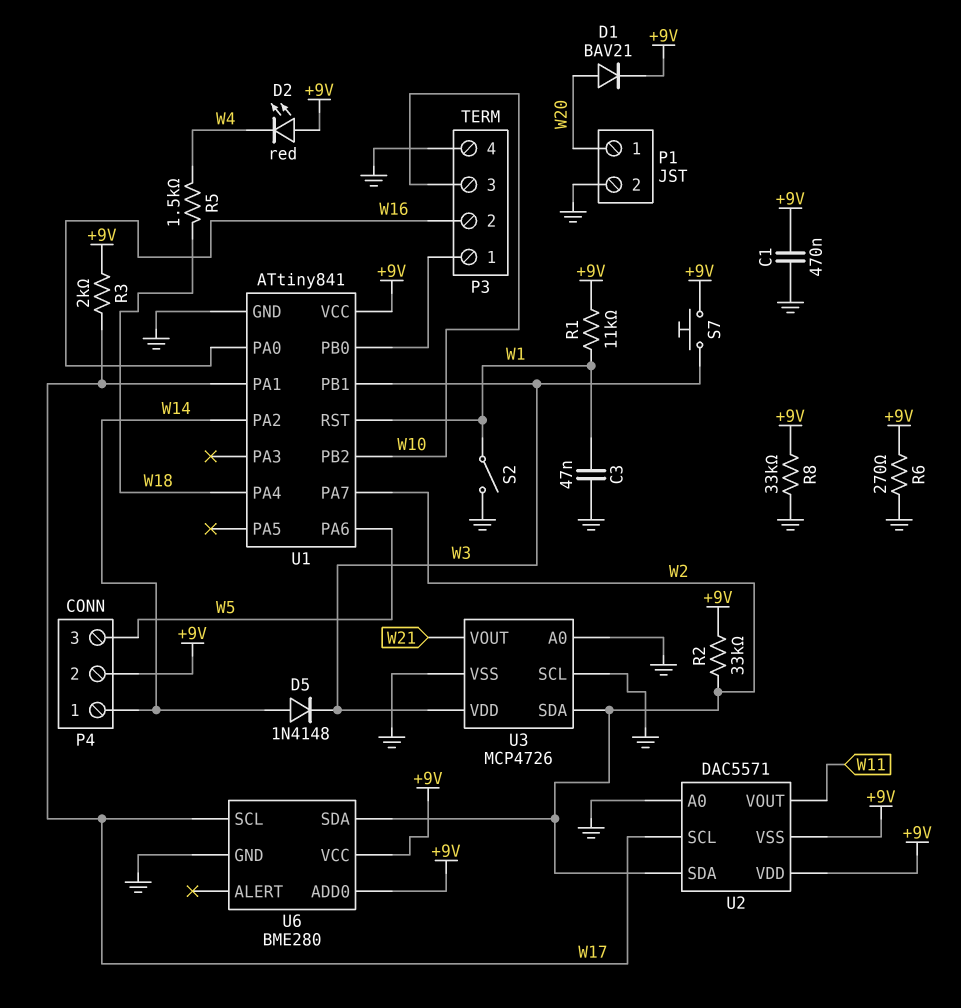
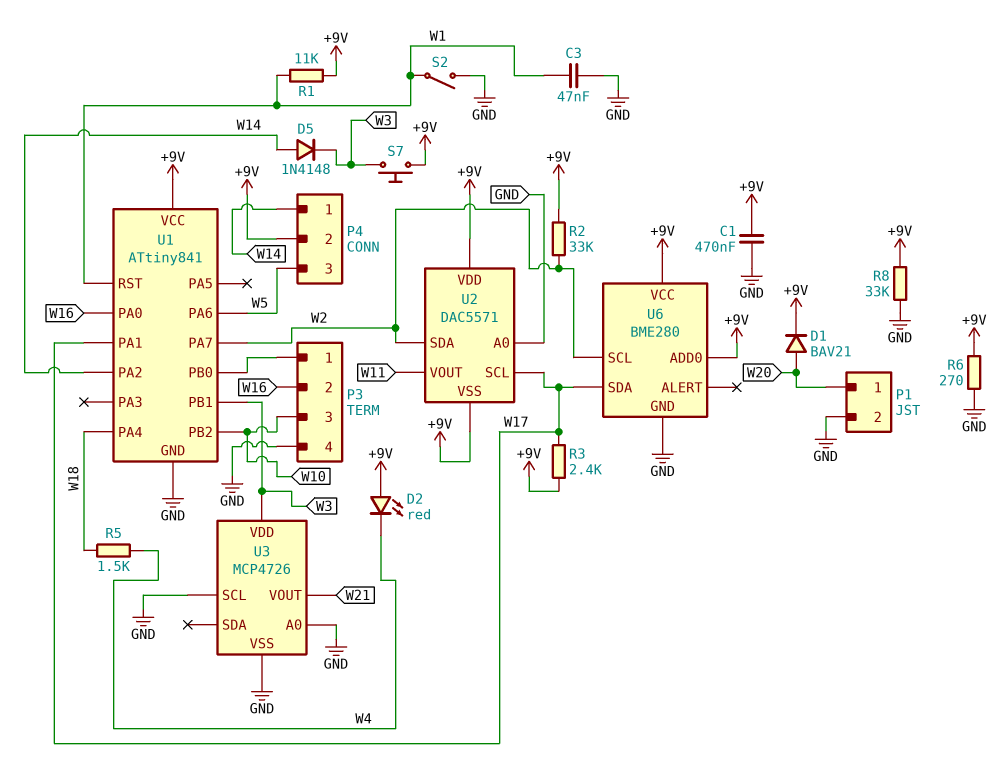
R3: 2k (+9V, W17) -> 2.4k (+9V, W17)
U3 pin SDA: W2 -> none
U6 pin SCL: W17 -> W2
U6 pin SDA: W2 -> W17

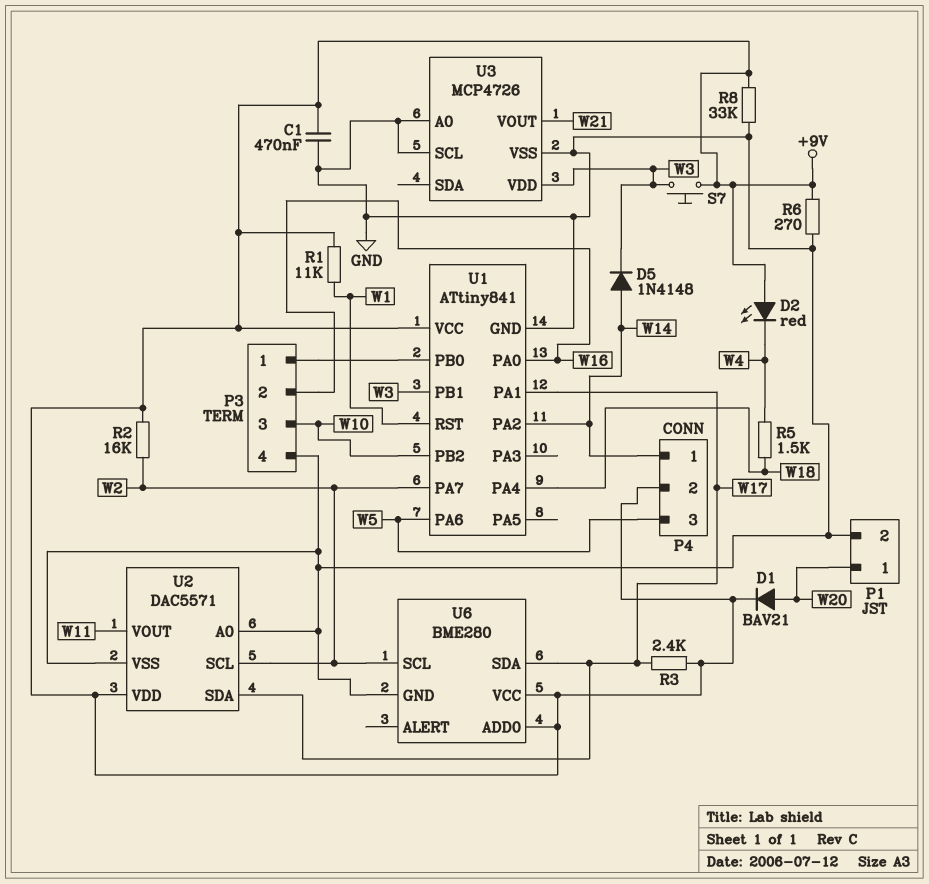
C3: 47nF (GND, W1) -> none
R2: 33k (+9V, W2) -> 16k (+9V, W2)
S2: switch (GND, W1) -> none
U2 pin SCL: W17 -> W2
U2 pin SDA: W2 -> W17
U2 pin VSS: +9V -> GND

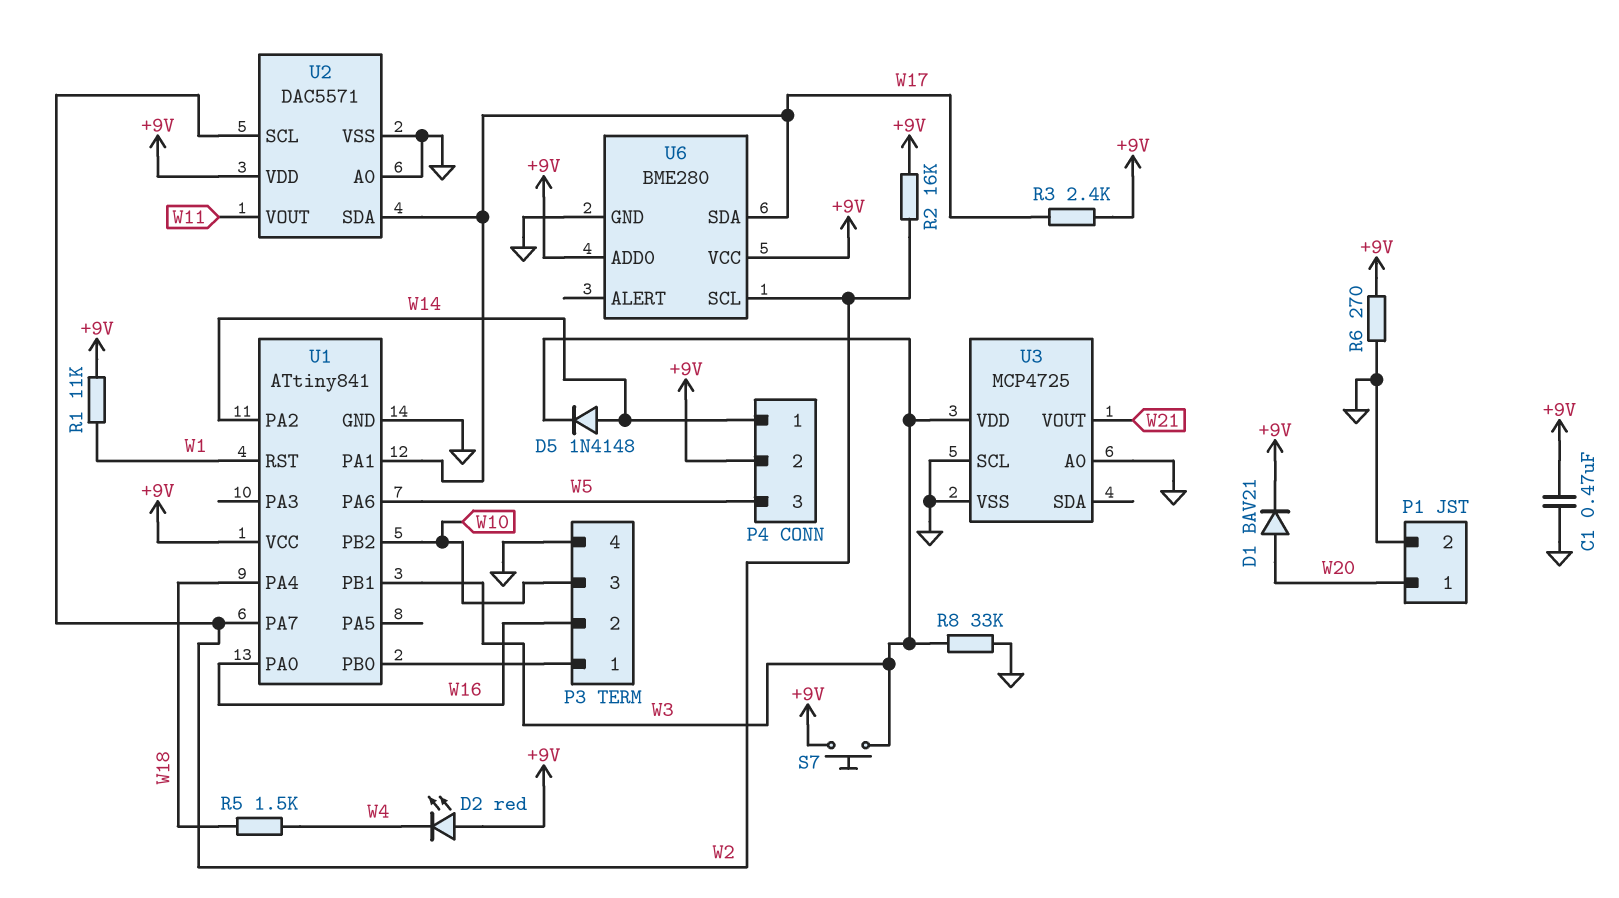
R8: 33k (+9V, GND) -> 33k (GND, W3)
U3: MCP4726 -> MCP4725

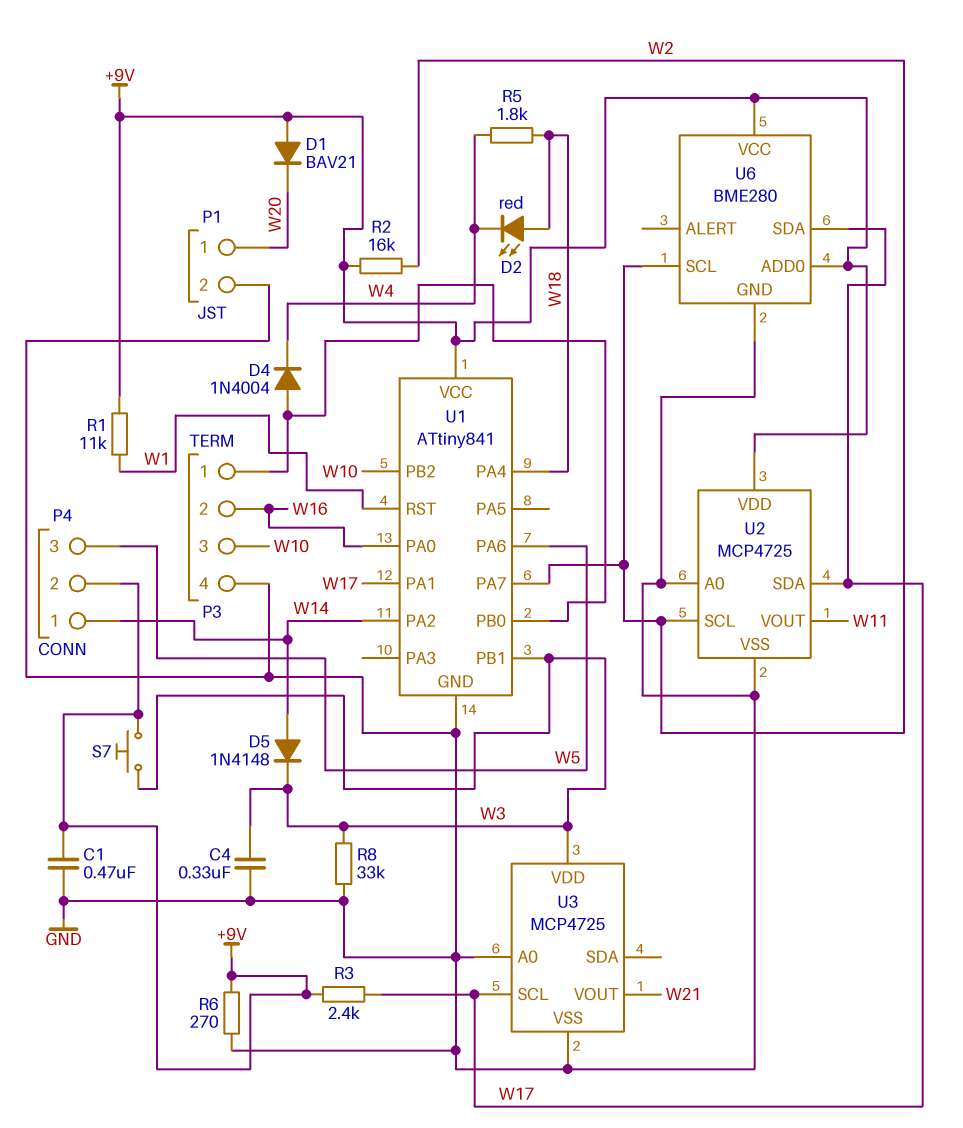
C4: none -> 330nF (GND, W3)
D1: diode BAV21 (A W20, K +9V) -> diode BAV21 (A +9V, K W20)
D2: LED red (A +9V, K W4) -> LED red (A W18, K W4)
D4: none -> diode 1N4004 (A P3/1, K W4)
R5: 1.5k (W4, W18) -> 1.8k (W4, W18)
U2: DAC5571 -> MCP4725
U3 pin SCL: GND -> W17

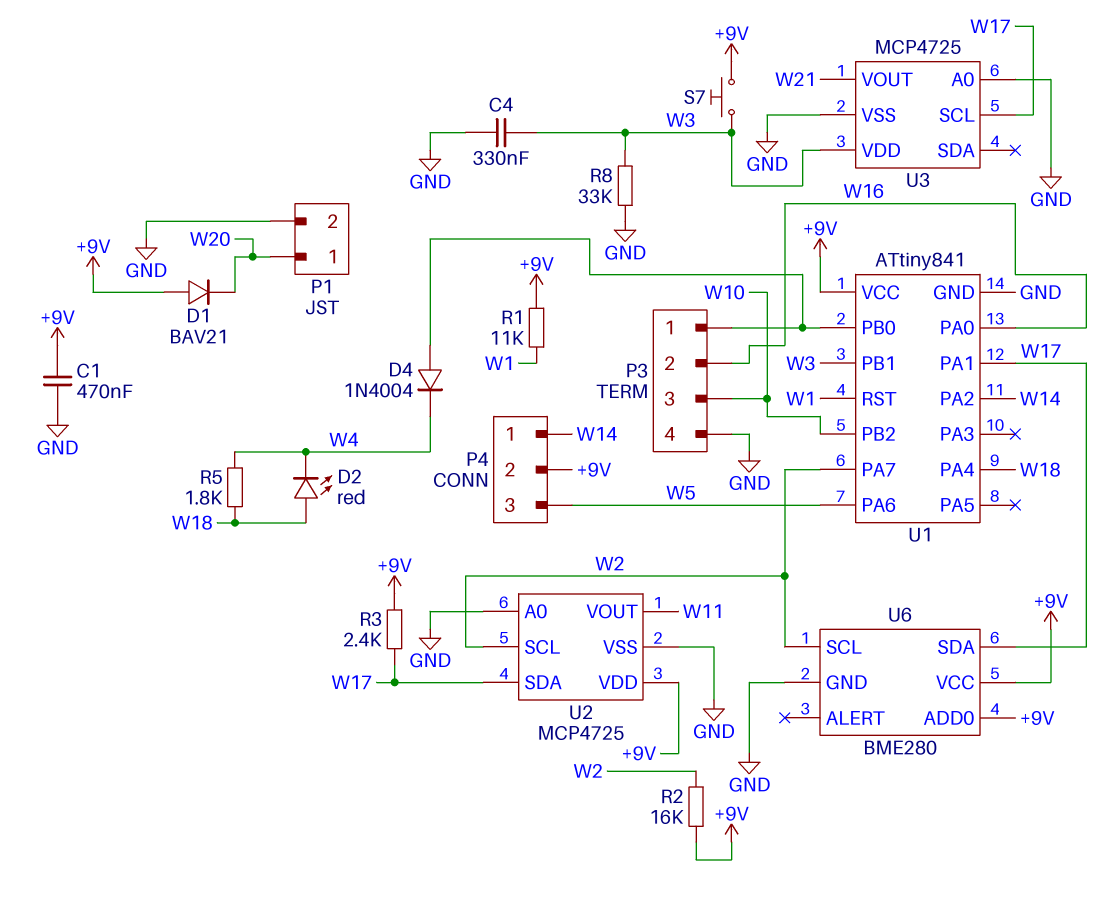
D5: diode 1N4148 (A W14, K W3) -> none
R6: 270 (+9V, GND) -> none

